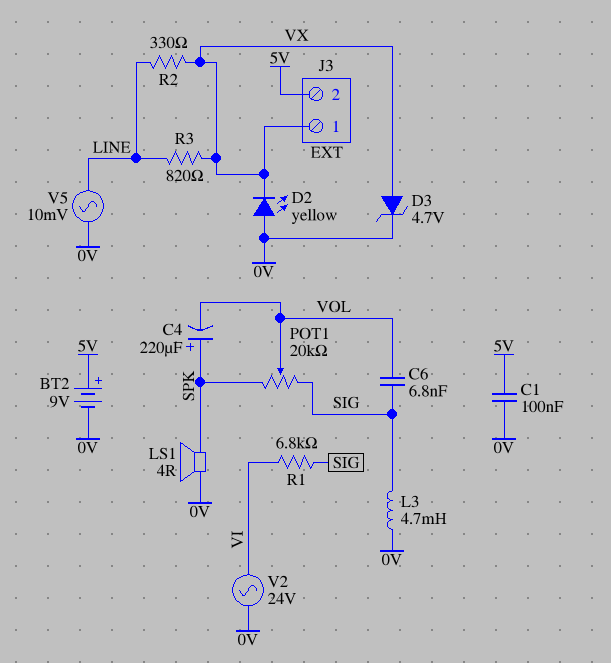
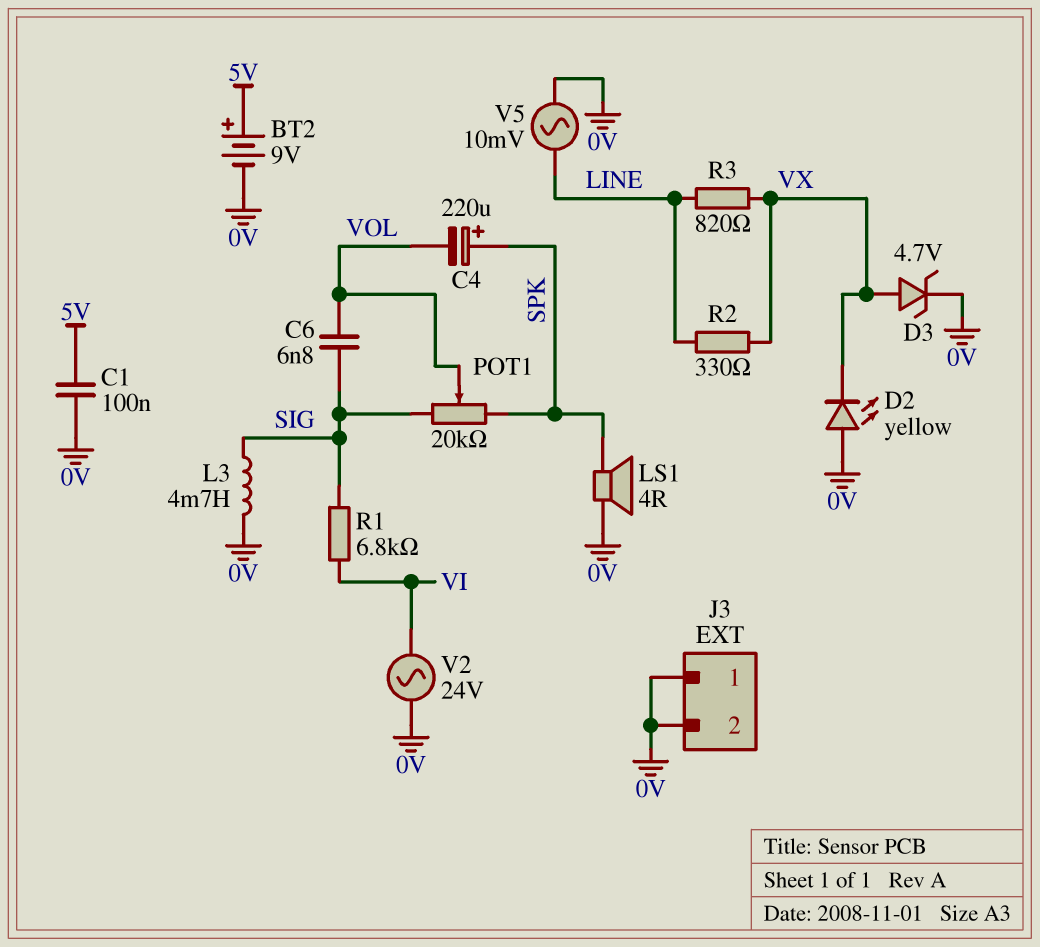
J3 pin 1: VX -> 0V
J3 pin 2: 5V -> 0V

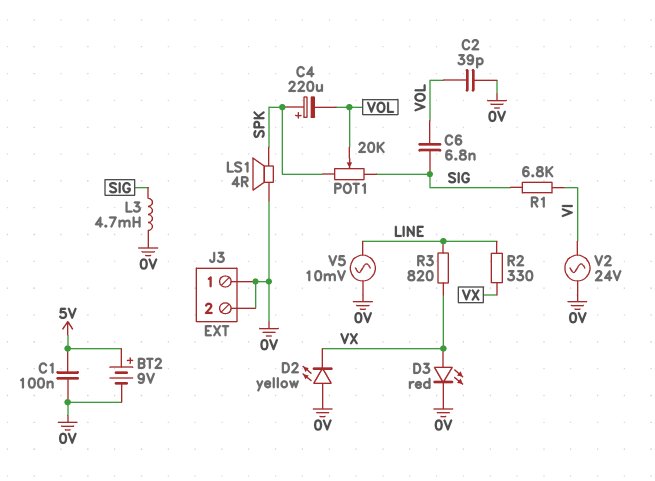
C2: none -> 39pF (0V, VOL)
D3: zener 4.7V (A VX, K 0V) -> LED red (A VX, K 0V)

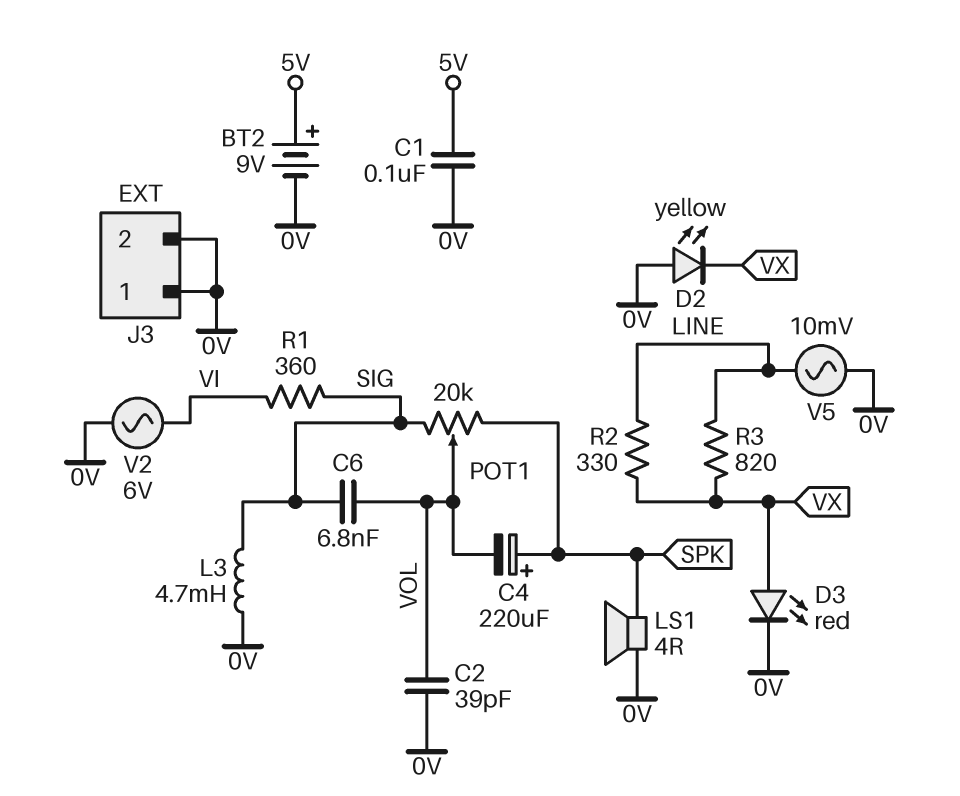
R1: 6.8k (SIG, VI) -> 360 (SIG, VI)
V2: AC 24V (0V, VI) -> AC 6V (0V, VI)

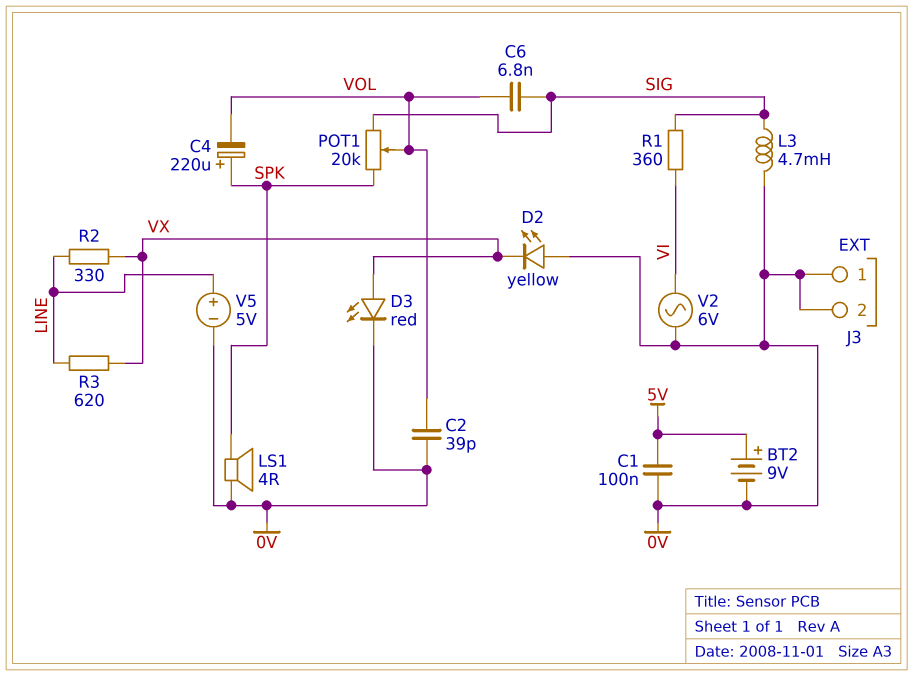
R3: 820 (LINE, VX) -> 620 (LINE, VX)
V5: AC 10mV (0V, LINE) -> 5V (plus LINE, minus 0V)

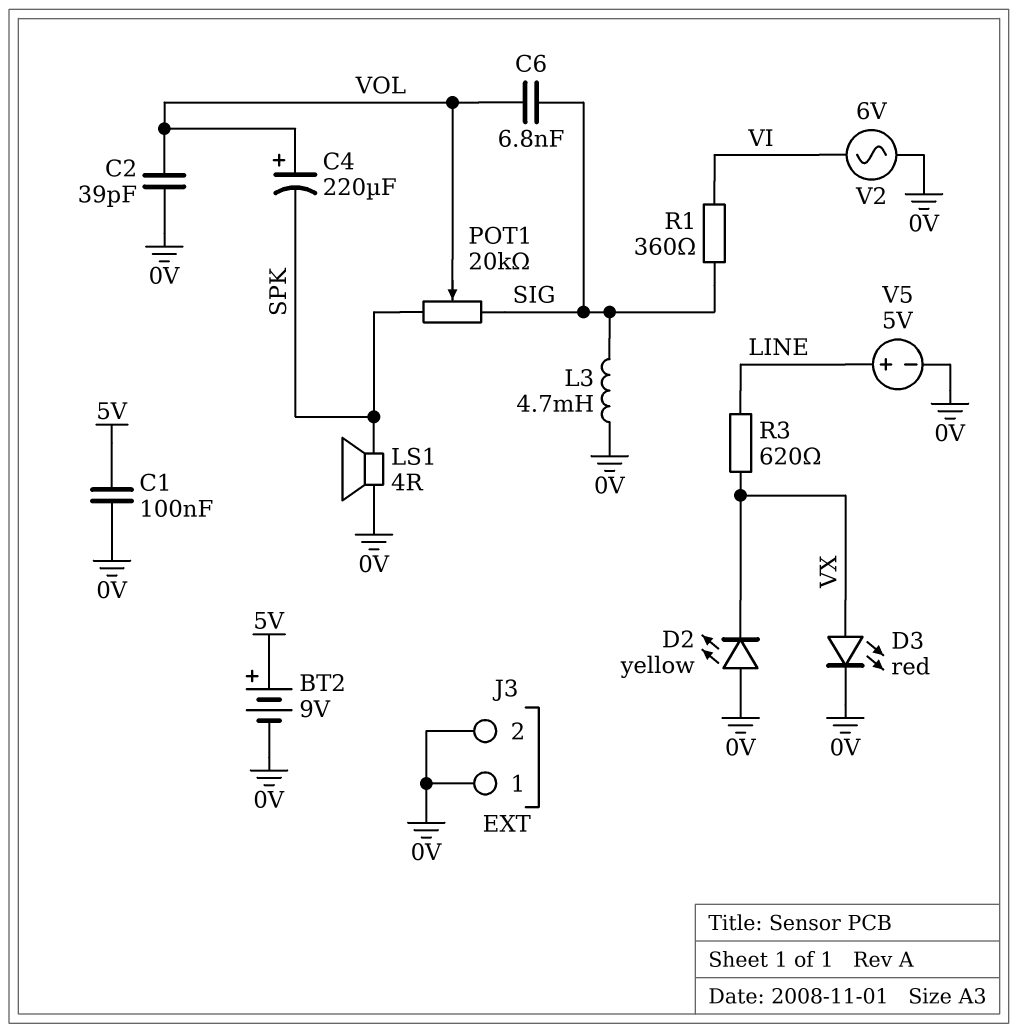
C4: 220uF (plus SPK, minus VOL) -> 220uF (plus VOL, minus SPK)
R2: 330 (LINE, VX) -> none

